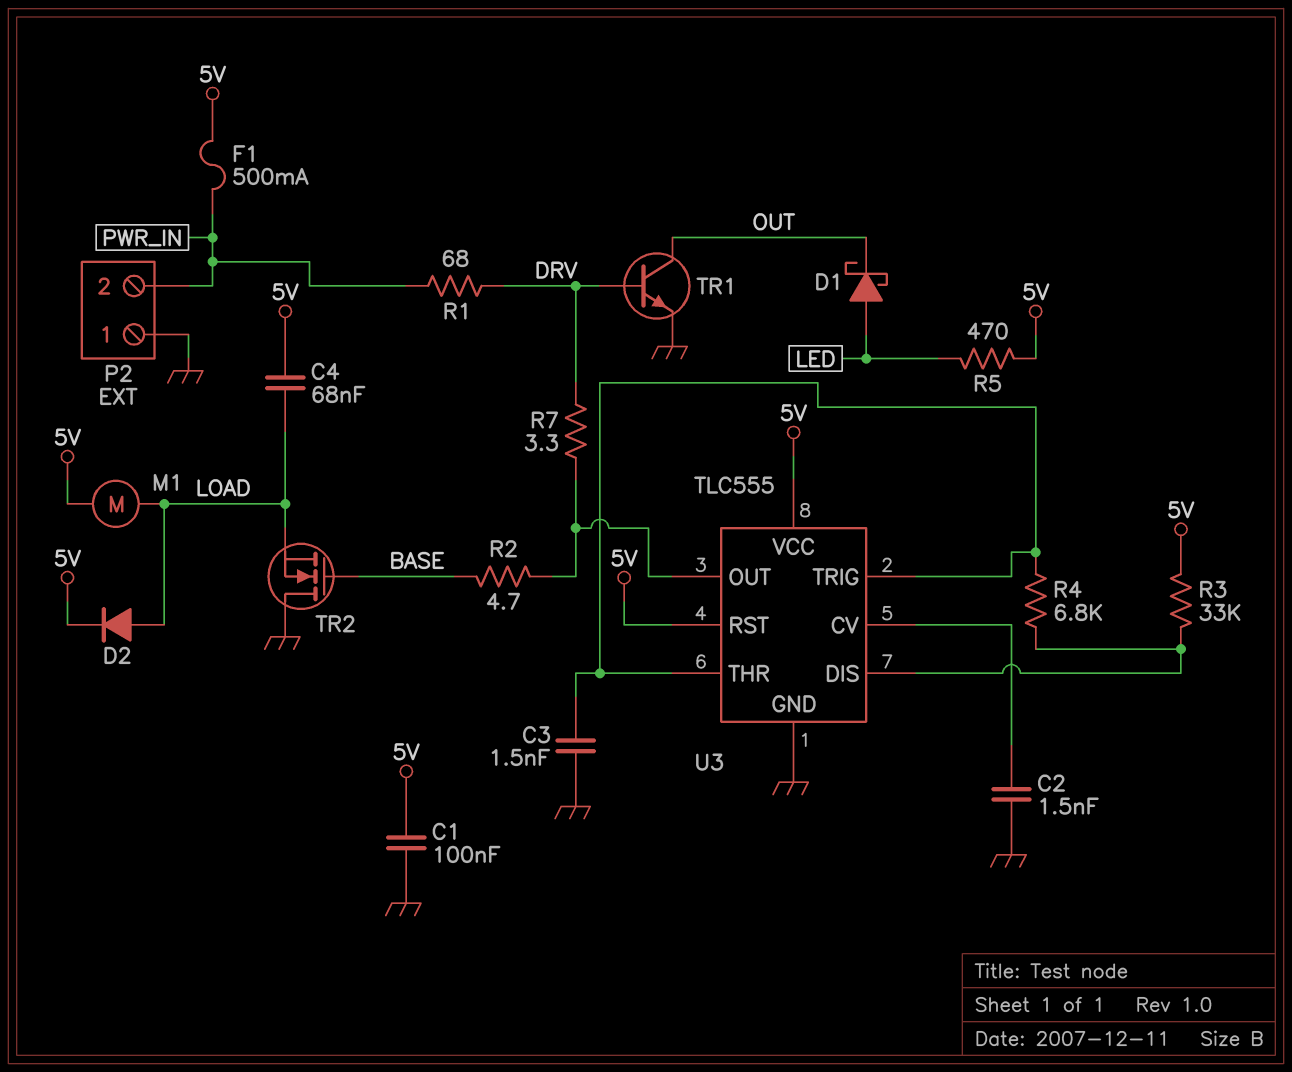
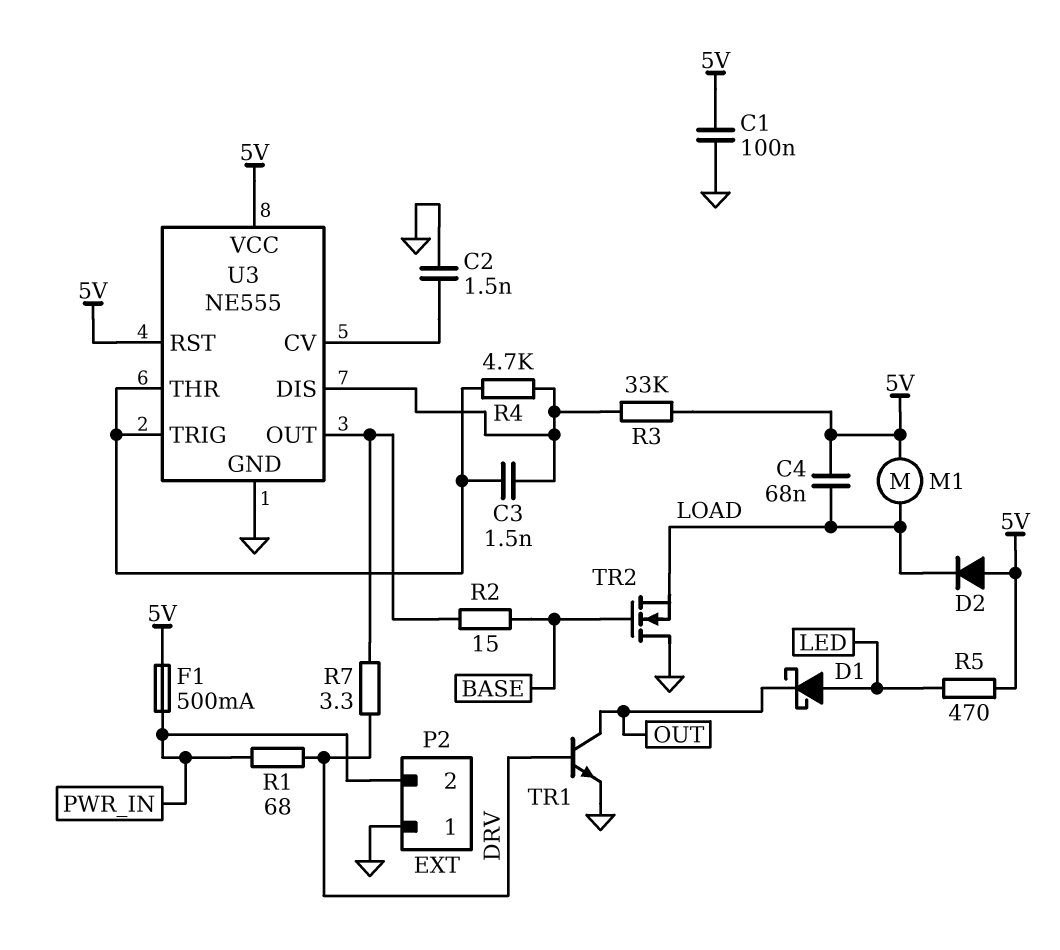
C3: 1.5nF (GND, U3/THR) -> 1.5nF (U3/DIS, U3/THR)
D2: diode (A LOAD, K 5V) -> diode (A 5V, K LOAD)
R2: 4.7 (BASE, U3/OUT) -> 15 (BASE, U3/OUT)
R4: 6.8k (U3/DIS, U3/THR) -> 4.7k (U3/DIS, U3/THR)
U3: TLC555 -> NE555

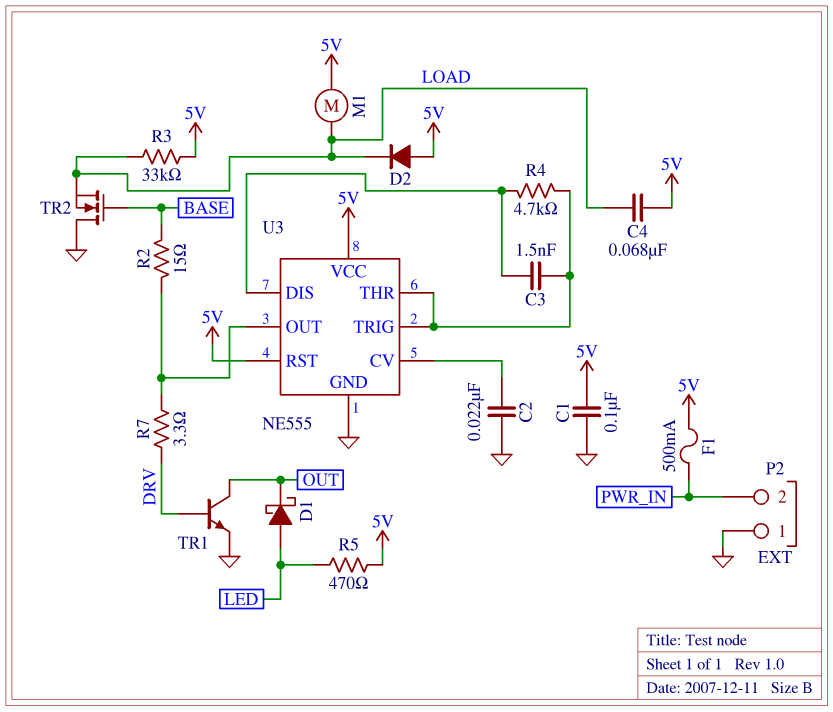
C2: 1.5nF (GND, U3/CV) -> 22nF (GND, U3/CV)
R1: 68 (DRV, PWR_IN) -> none
R3: 33k (5V, U3/DIS) -> 33k (5V, LOAD)

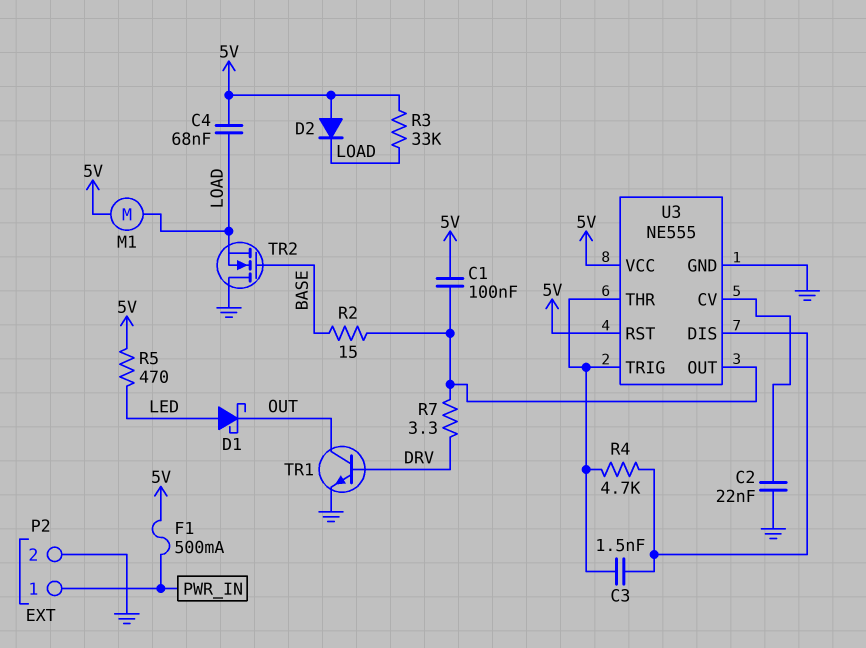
C1: 100nF (5V, GND) -> 100nF (5V, U3/OUT)
P2 pin 1: GND -> PWR_IN
P2 pin 2: PWR_IN -> GND

